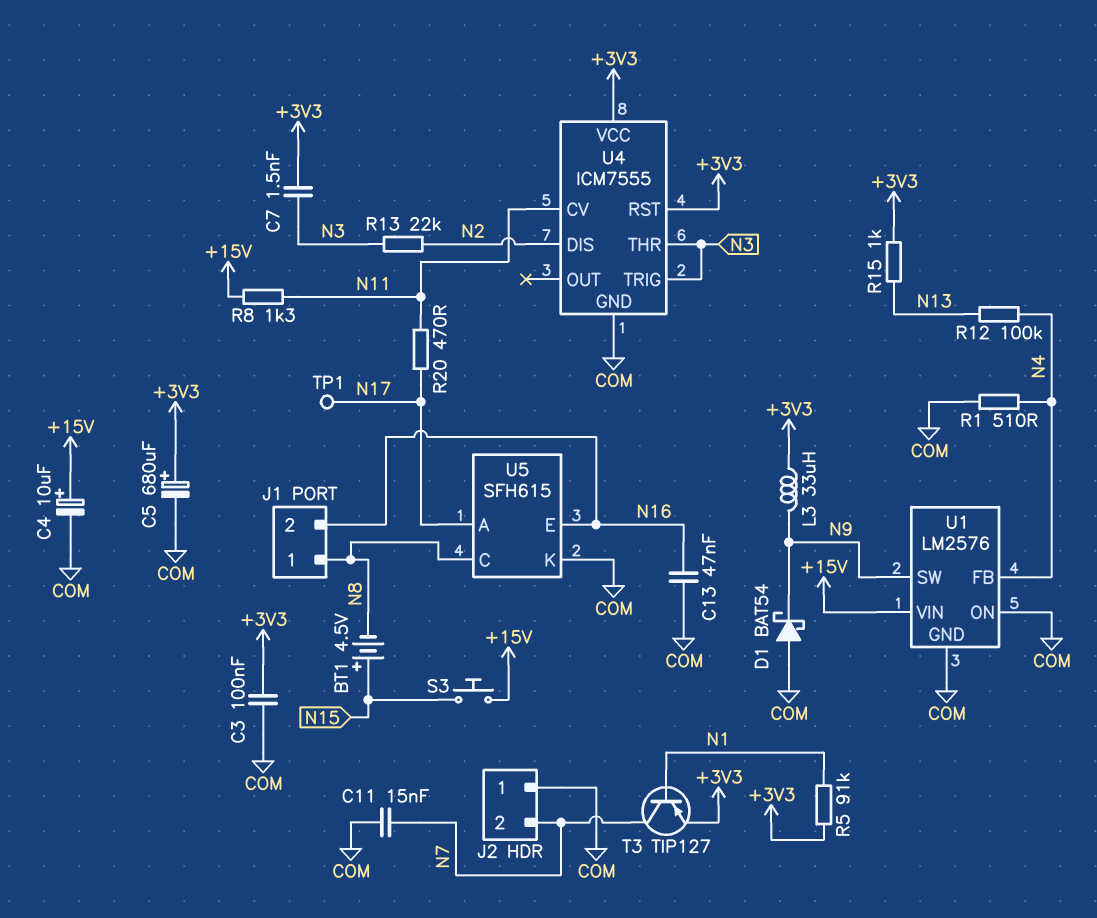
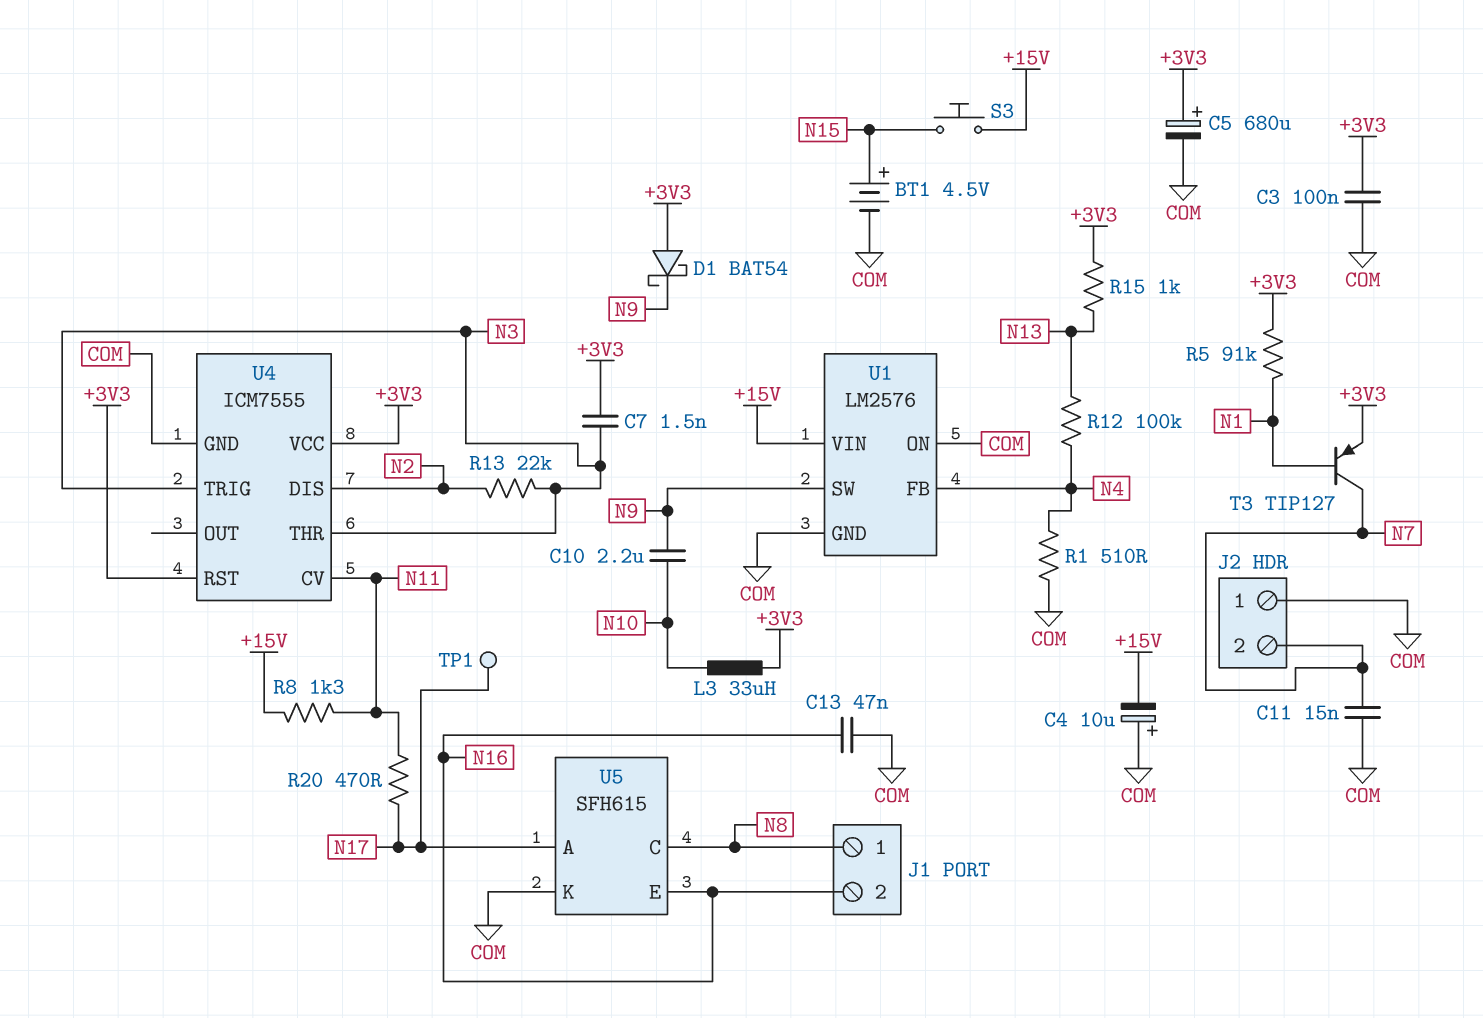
BT1: 4.5V (plus N15, minus N8) -> 4.5V (plus N15, minus COM)
C4: 10uF (plus +15V, minus COM) -> 10uF (plus COM, minus +15V)
C10: none -> 2.2uF (N9, N10)
D1: schottky BAT54 (A COM, K N9) -> schottky BAT54 (A +3V3, K N9)
L3: 33uH (+3V3, N9) -> 33uH (+3V3, N10)

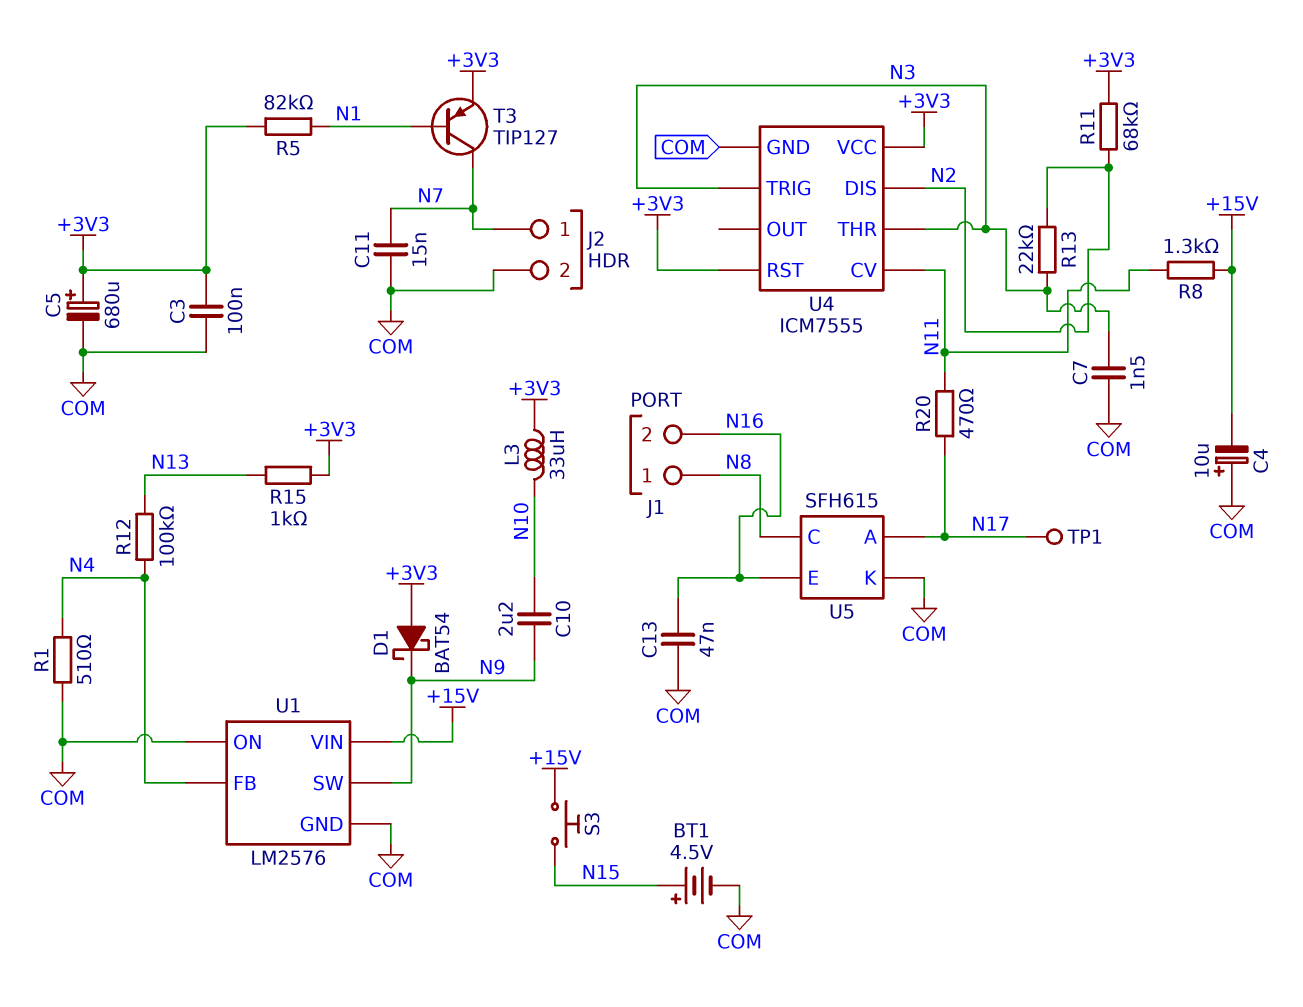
C7: 1.5nF (+3V3, N3) -> 1.5nF (COM, N3)
J2 pin 1: COM -> N7
J2 pin 2: N7 -> COM
R5: 91k (+3V3, N1) -> 82k (+3V3, N1)
R11: none -> 68k (+3V3, N2)

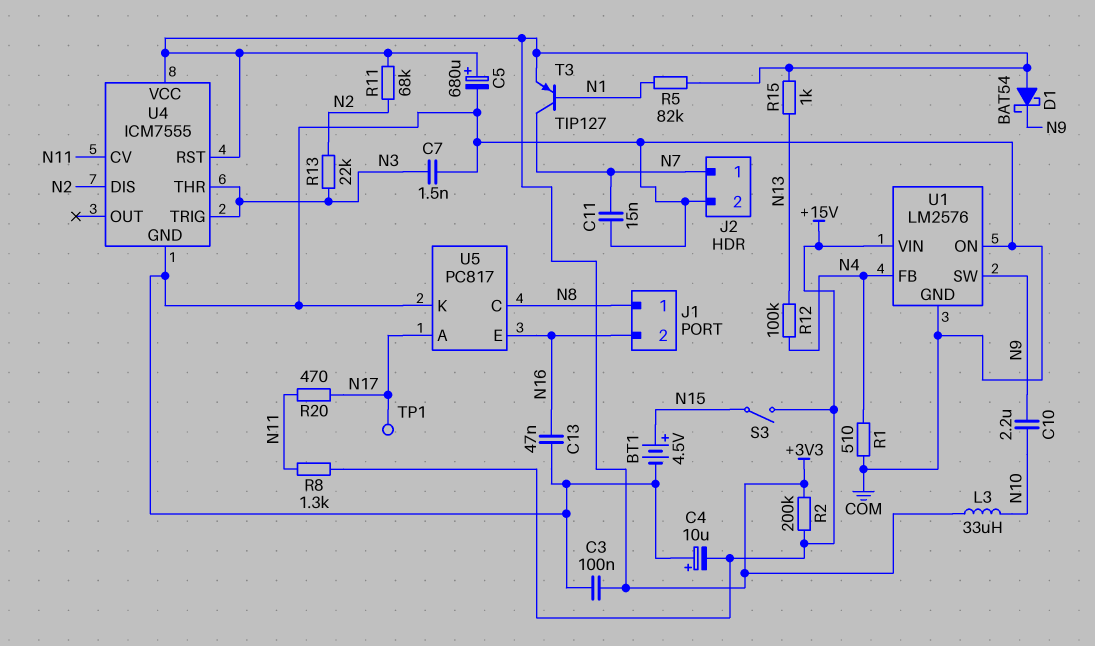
R2: none -> 200k (+3V3, +15V)
S3: button (+15V, N15) -> switch (+15V, N15)
U5: SFH615 -> PC817

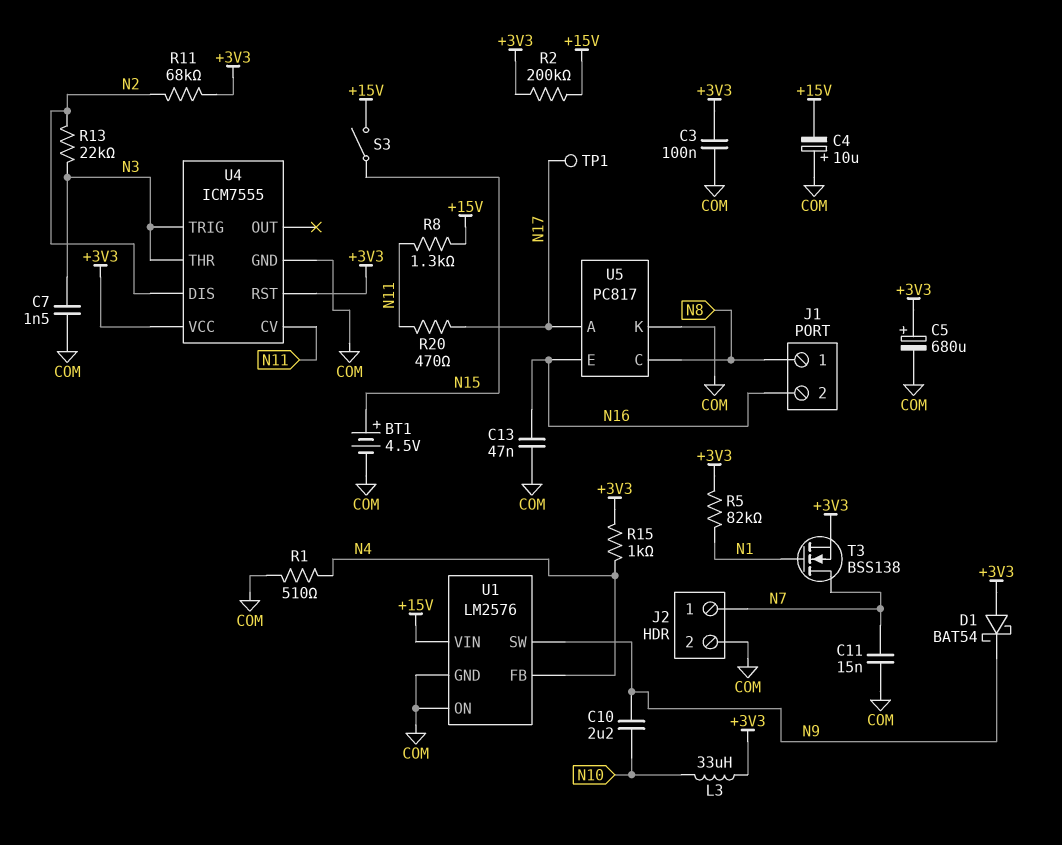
R12: 100k (N4, N13) -> none
R15: 1k (+3V3, N13) -> 1k (+3V3, N4)
T3: PNP TIP127 (B N1, C N7, E +3V3) -> NMOS BSS138 (G N1, D N7, S +3V3)

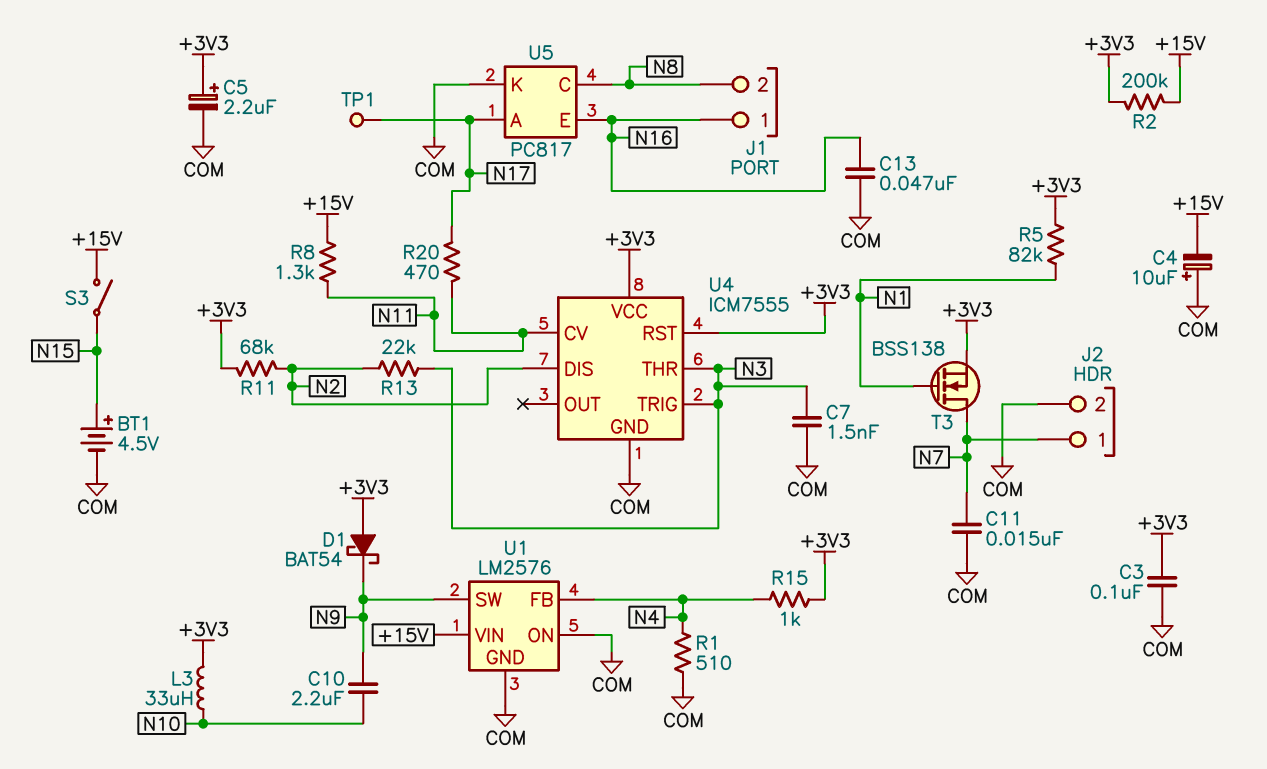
C5: 680uF (plus +3V3, minus COM) -> 2.2uF (plus +3V3, minus COM)
J1 pin 1: N8 -> N16
J1 pin 2: N16 -> N8

